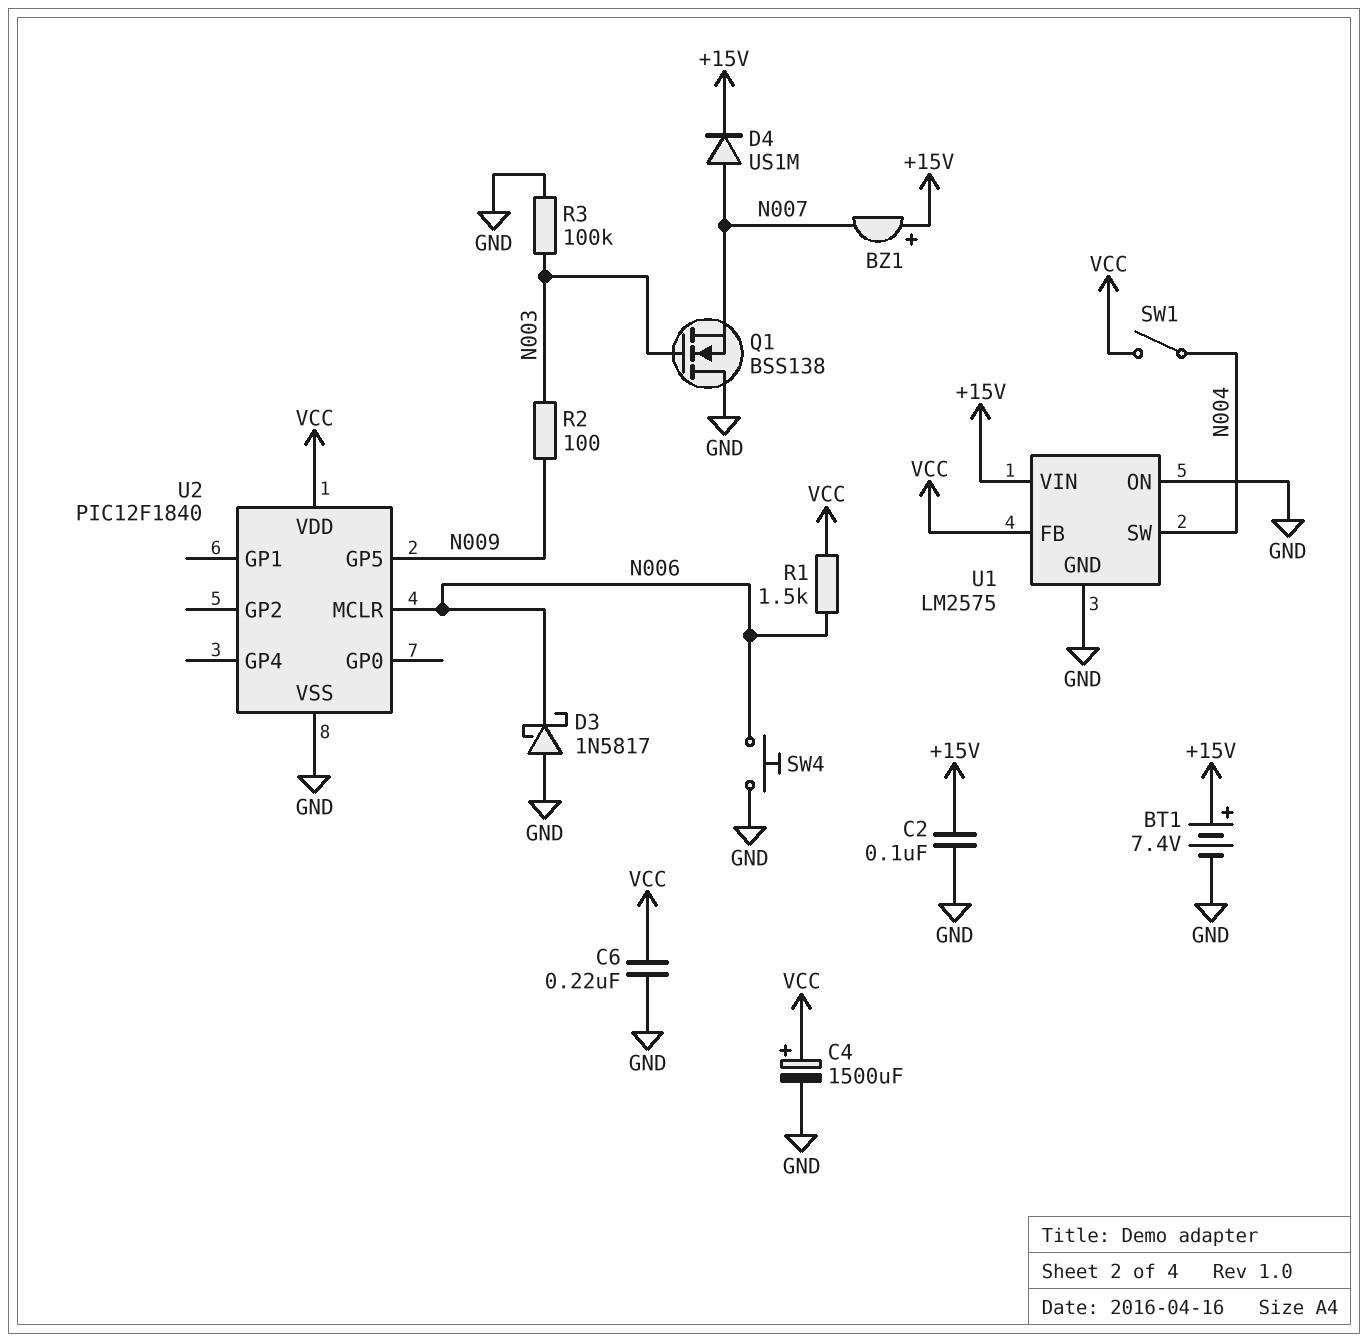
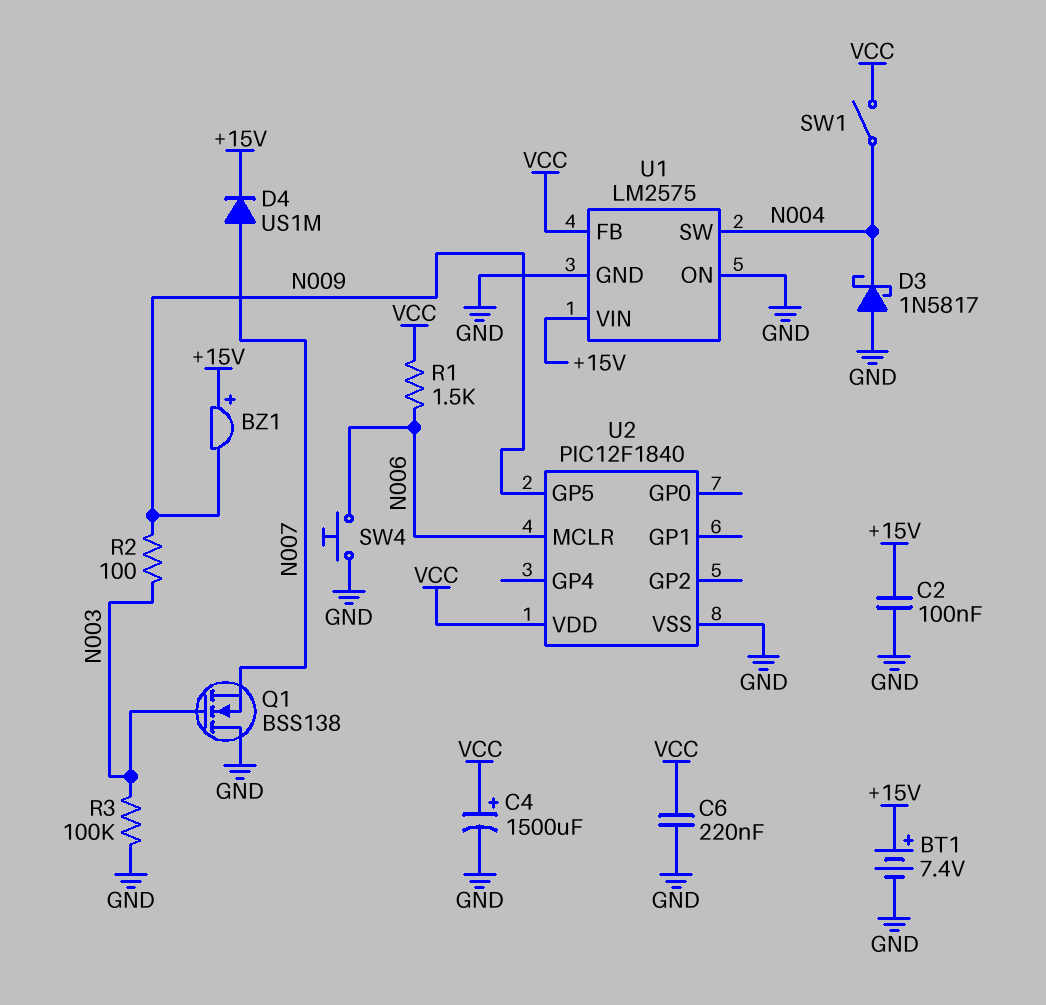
BZ1: buzzer (plus +15V, minus N007) -> buzzer (plus +15V, minus N009)
D3: schottky 1N5817 (A GND, K N006) -> schottky 1N5817 (A GND, K N004)

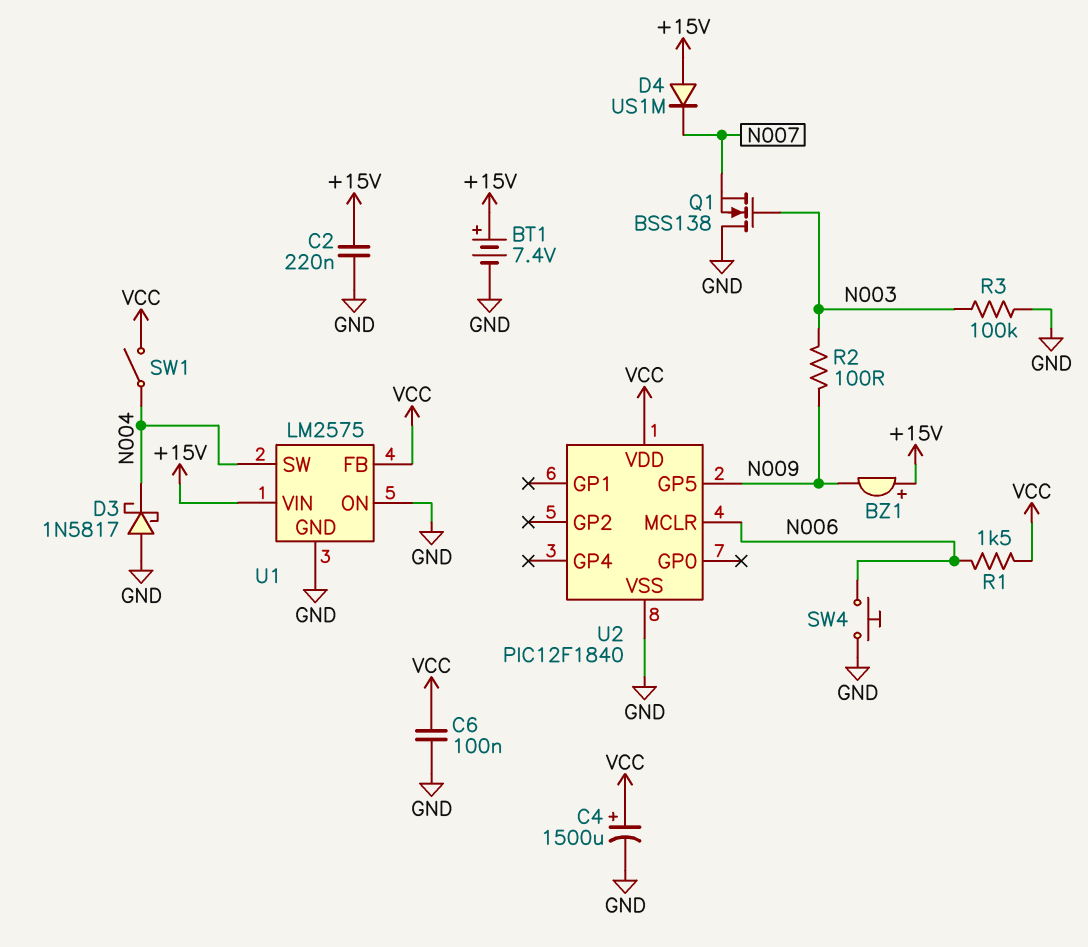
C2: 100nF (+15V, GND) -> 220nF (+15V, GND)
C6: 220nF (GND, VCC) -> 100nF (GND, VCC)
D4: diode US1M (A N007, K +15V) -> diode US1M (A +15V, K N007)

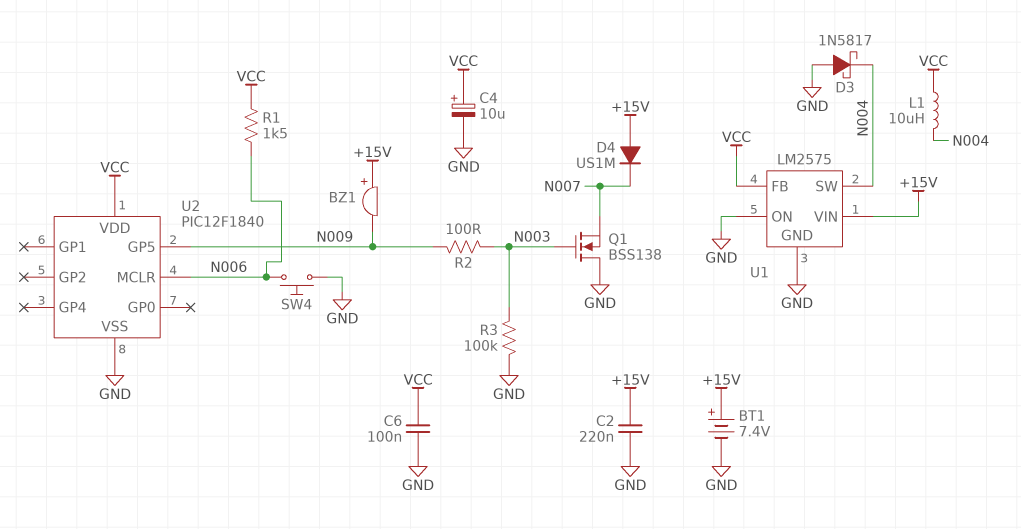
C4: 1500uF (plus VCC, minus GND) -> 10uF (plus VCC, minus GND)
L1: none -> 10uH (N004, VCC)
SW1: switch (N004, VCC) -> none

